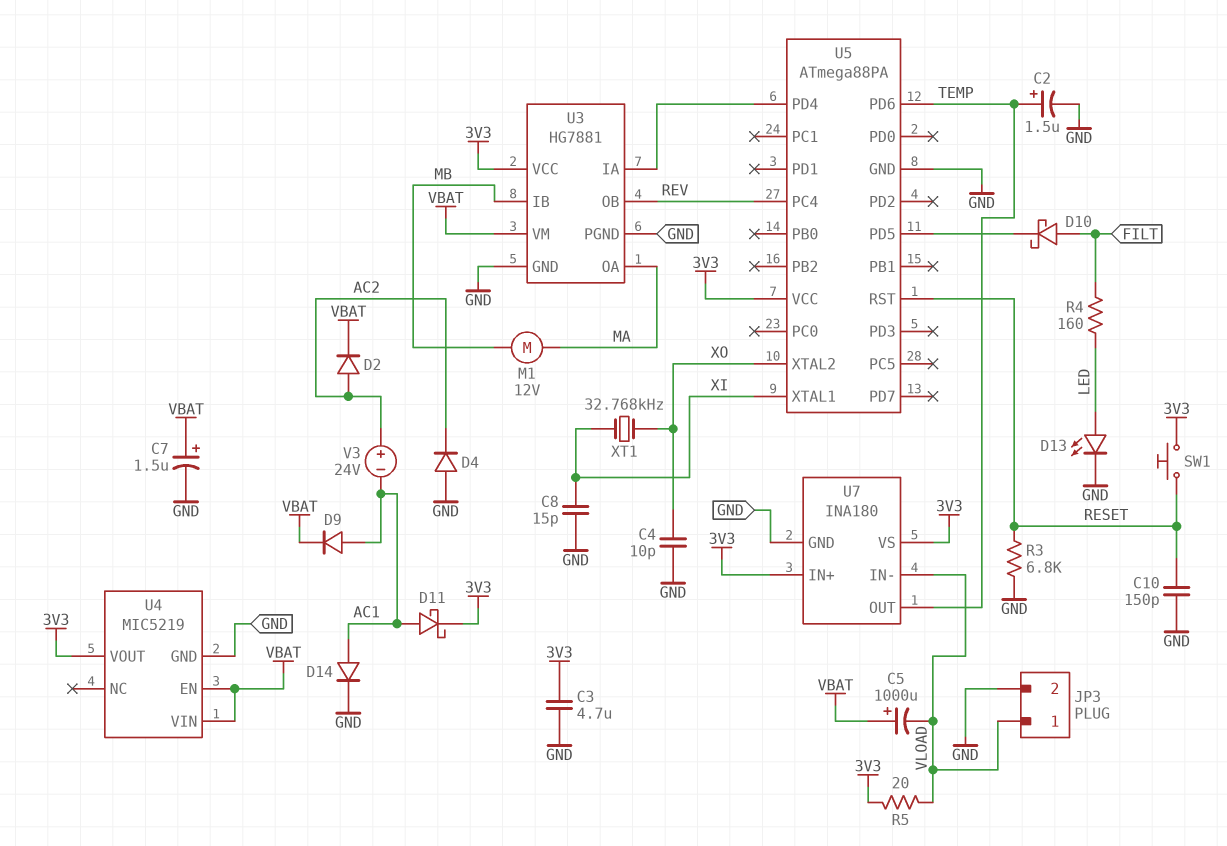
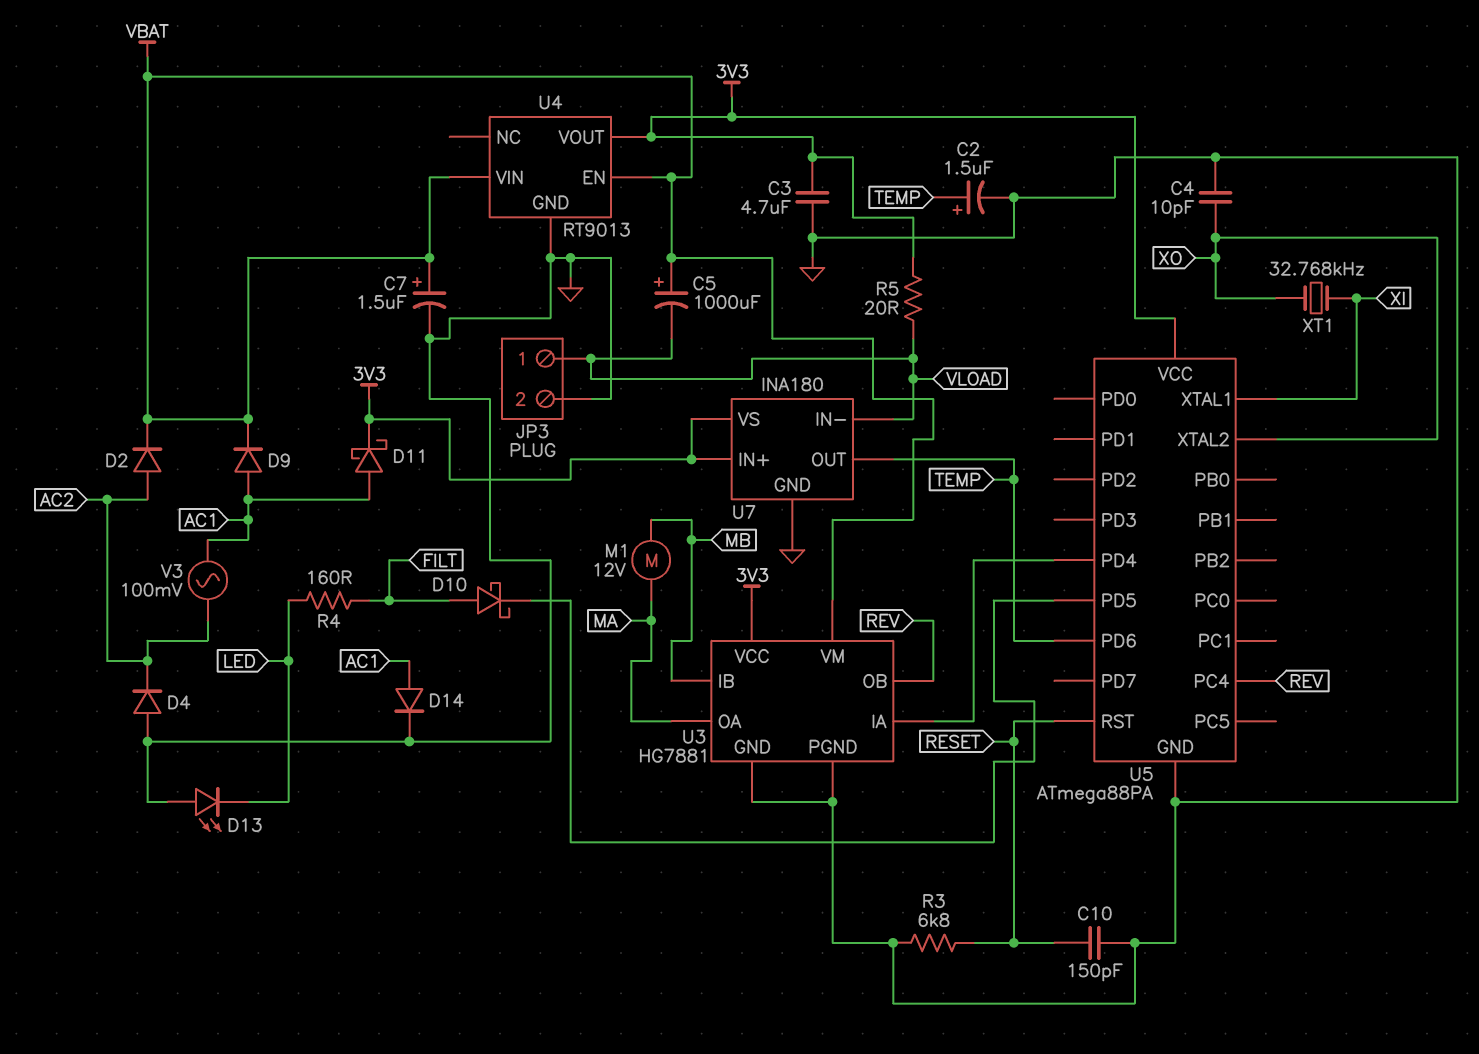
C8: 15pF (GND, XI) -> none
D13: LED (A LED, K GND) -> LED (A GND, K LED)
SW1: button (3V3, RESET) -> none
U4: MIC5219 -> RT9013
V3: 24V (plus AC2, minus AC1) -> AC 100mV (AC1, AC2)

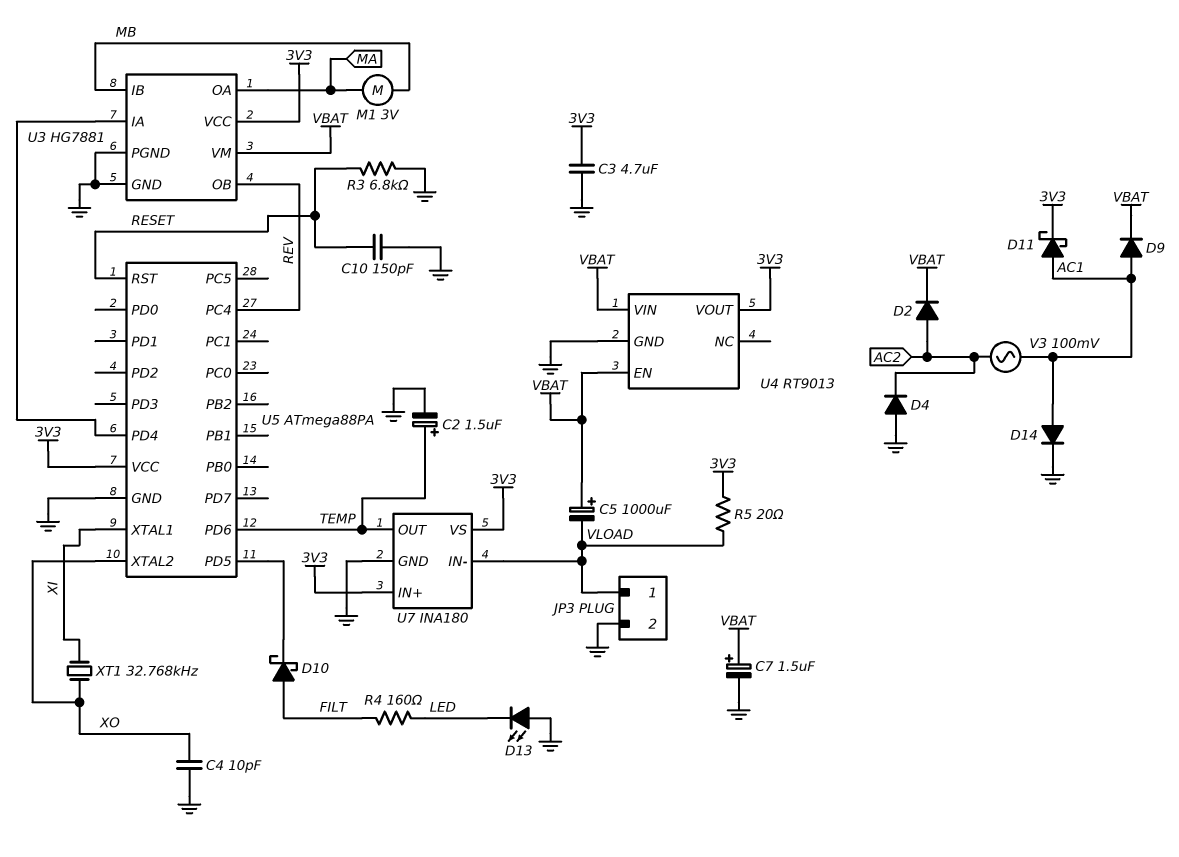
M1: motor 12V (MA, MB) -> motor 3V (MA, MB)

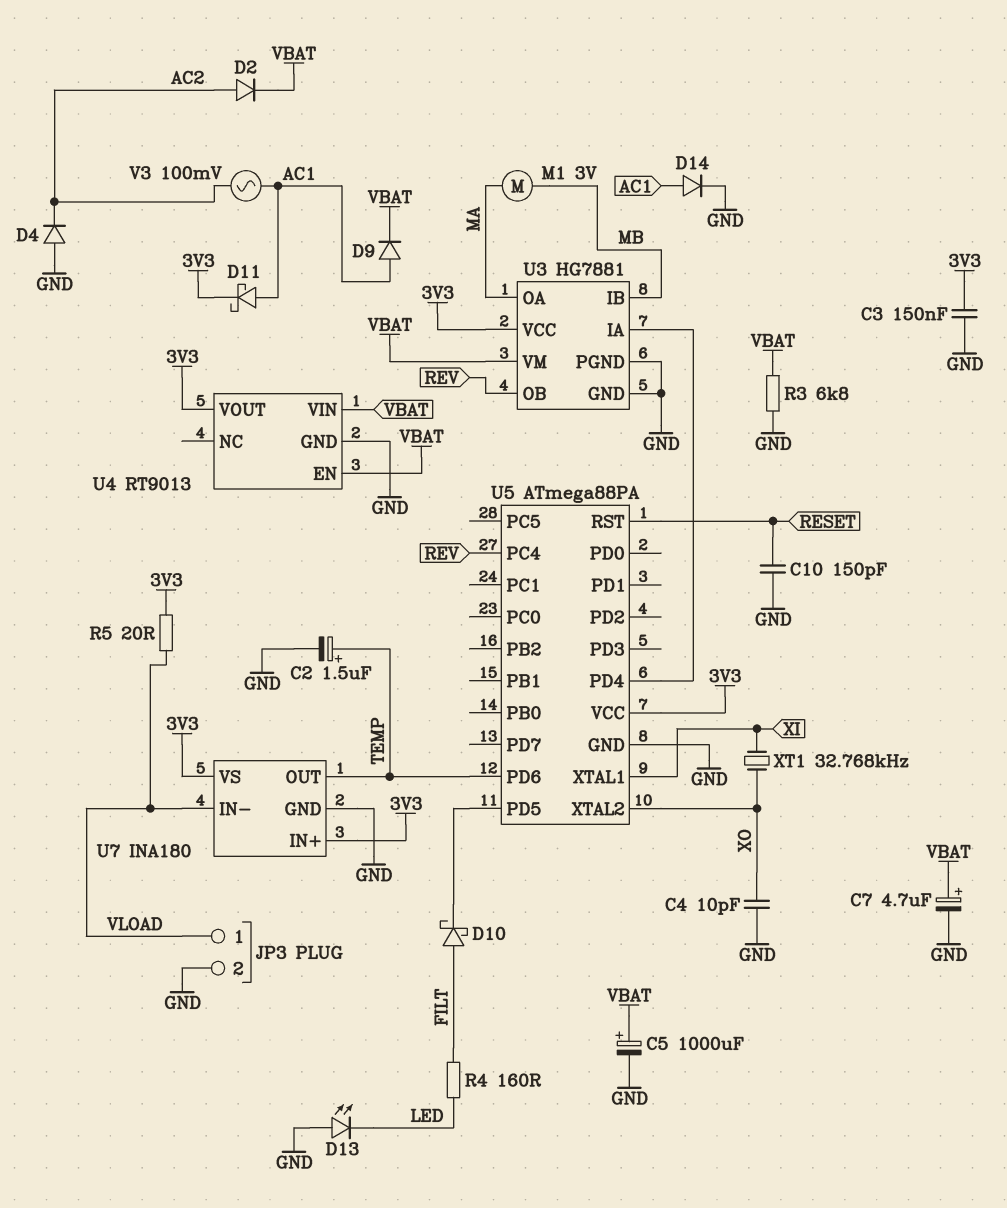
C3: 4.7uF (3V3, GND) -> 150nF (3V3, GND)
C5: 1000uF (plus VBAT, minus VLOAD) -> 1000uF (plus VBAT, minus GND)
C7: 1.5uF (plus VBAT, minus GND) -> 4.7uF (plus VBAT, minus GND)
R3: 6.8k (GND, RESET) -> 6.8k (GND, VBAT)

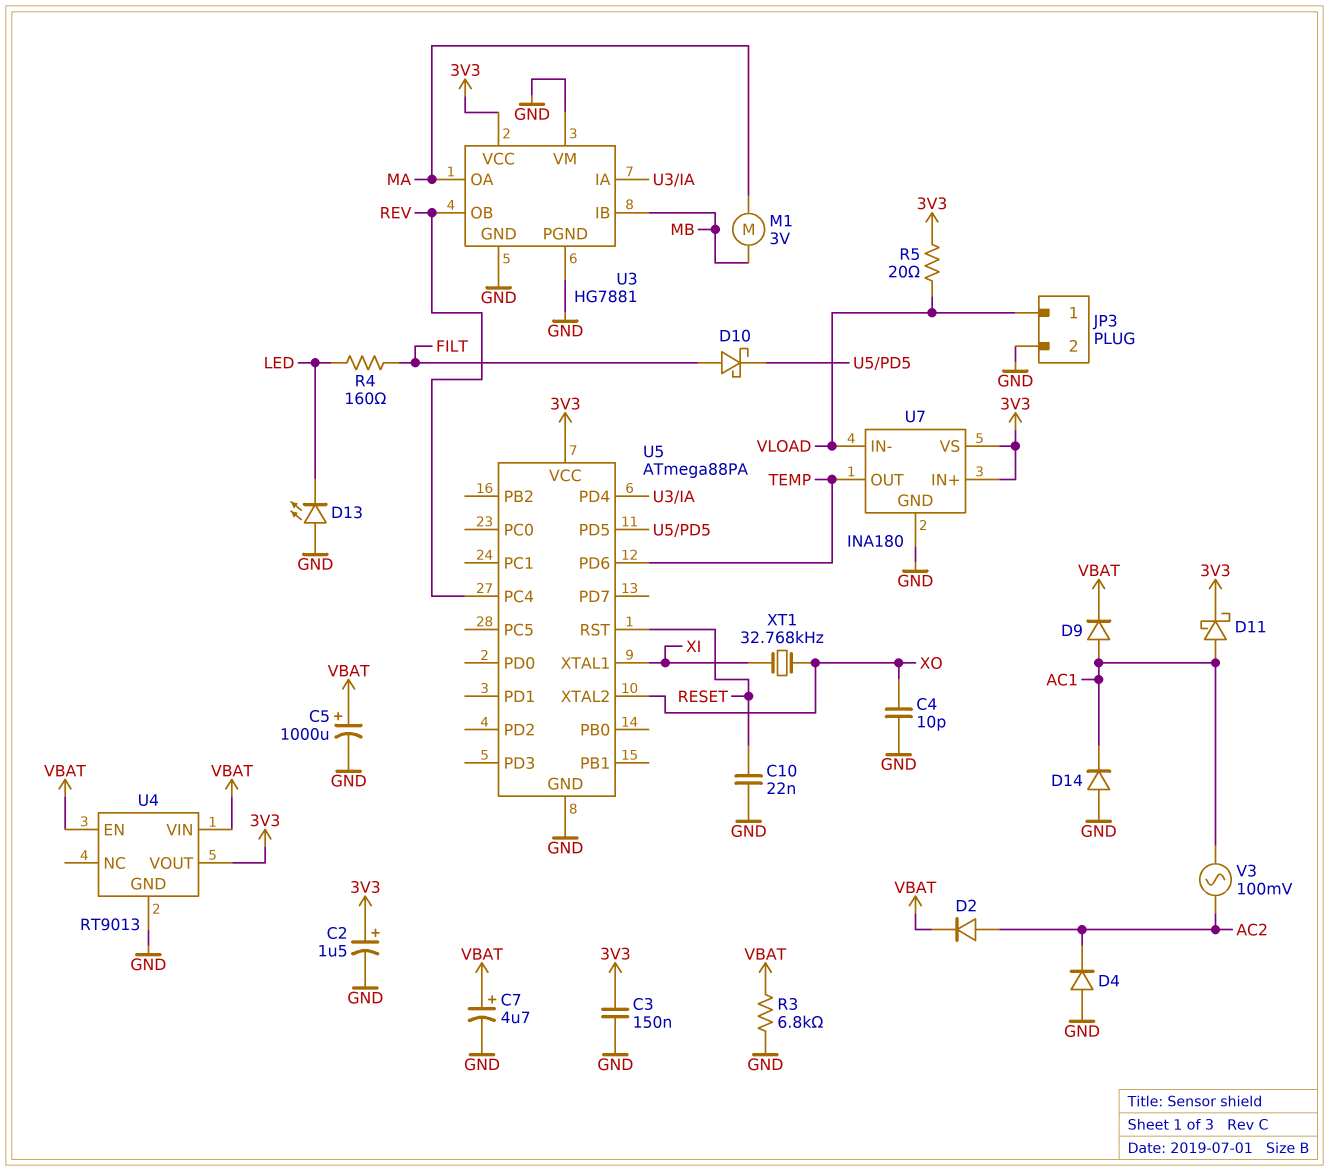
C2: 1.5uF (plus TEMP, minus GND) -> 1.5uF (plus 3V3, minus GND)
C10: 150pF (GND, RESET) -> 22nF (GND, RESET)
D14: diode (A AC1, K GND) -> diode (A GND, K AC1)
U3 pin VM: VBAT -> GND

